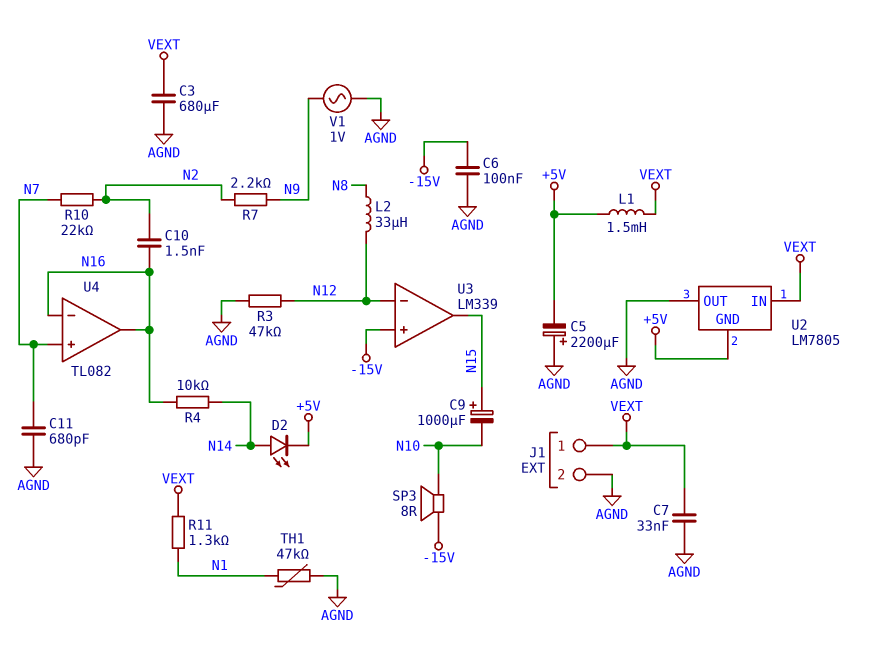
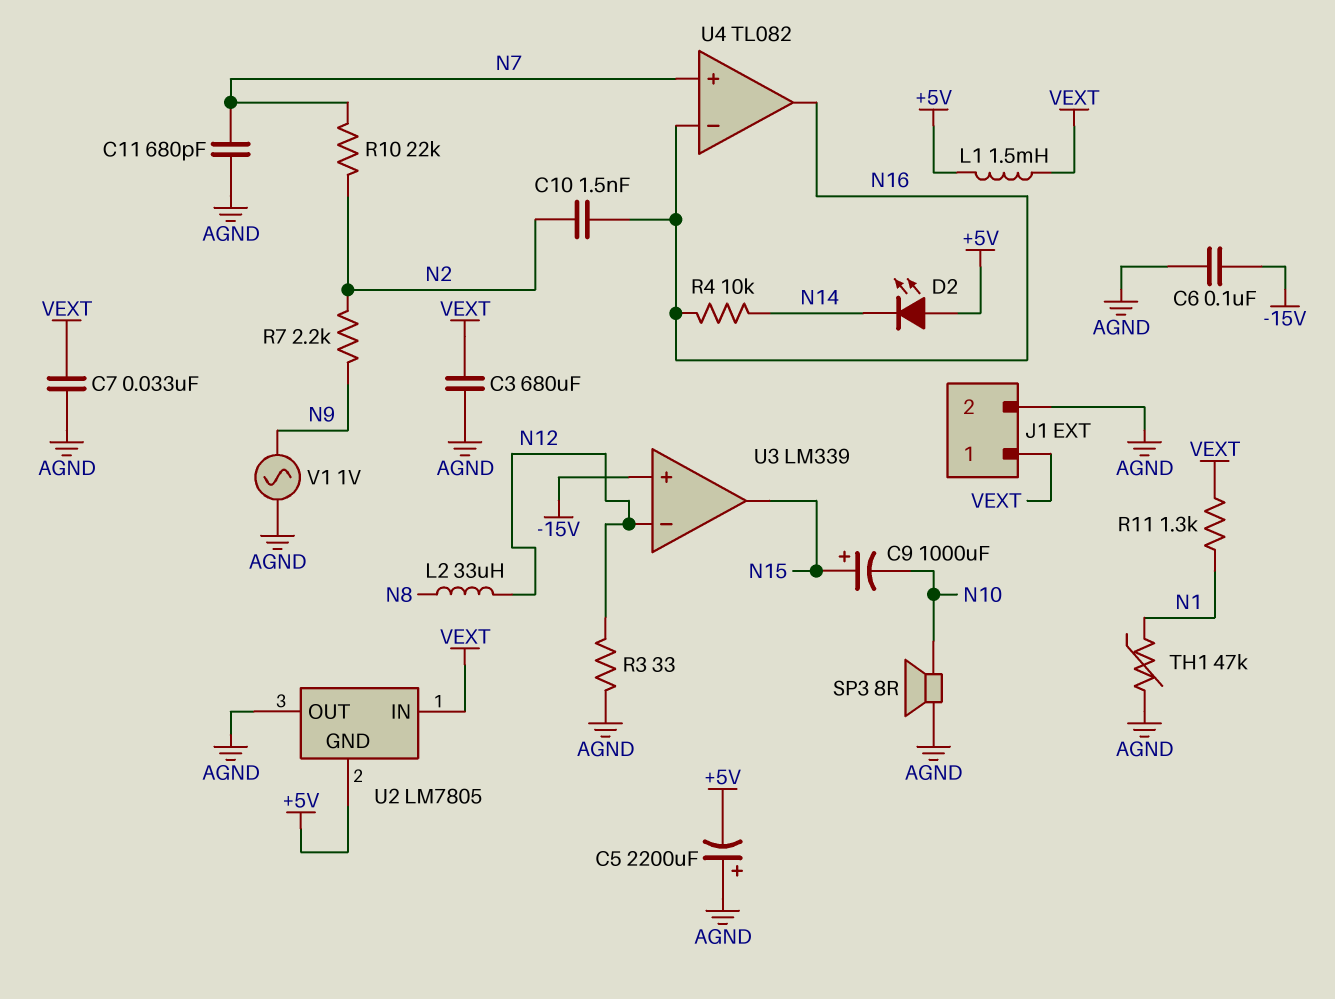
D2: LED (A N14, K +5V) -> LED (A +5V, K N14)
R3: 47k (AGND, N12) -> 33 (AGND, N12)
SP3: speaker 8R (-15V, N10) -> speaker 8R (AGND, N10)

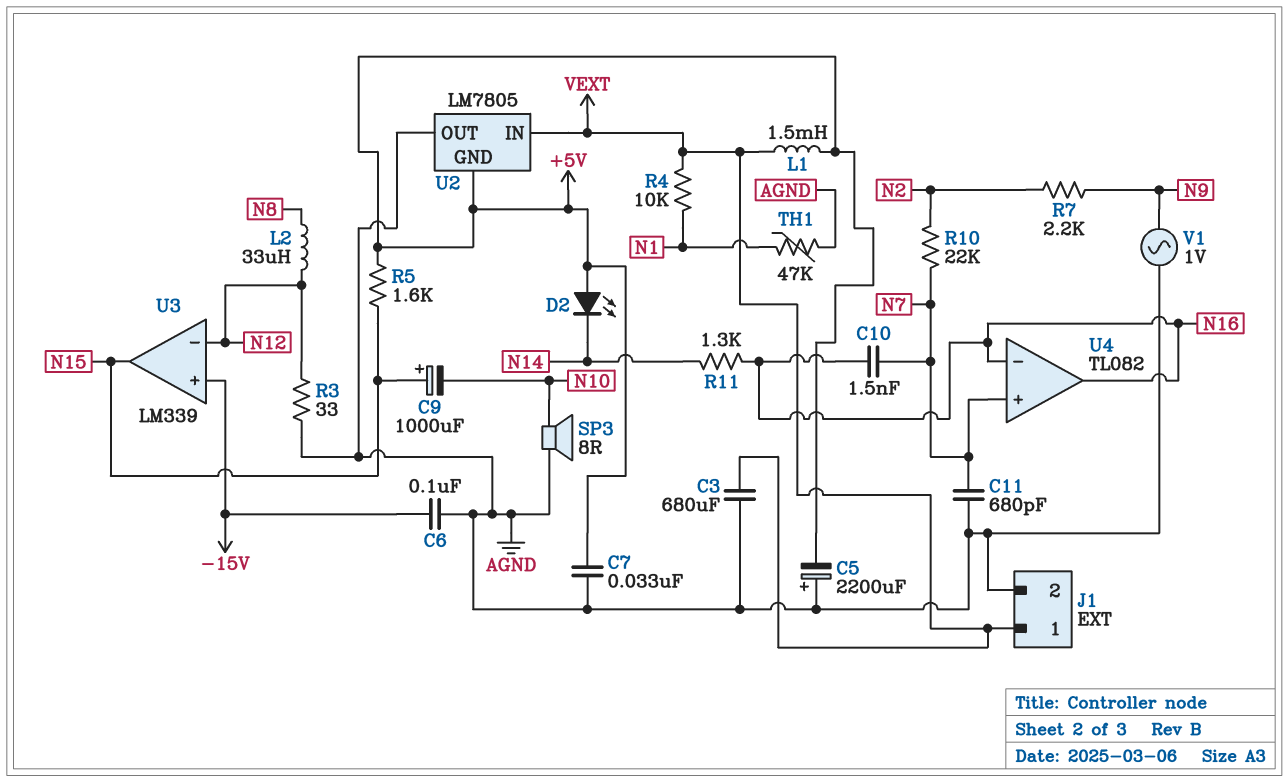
C7: 33nF (AGND, VEXT) -> 33nF (+5V, AGND)
C10: 1.5nF (N2, N16) -> 1.5nF (N7, N16)
R4: 10k (N14, N16) -> 10k (N1, VEXT)
R5: none -> 1.6k (+5V, N15)
R11: 1.3k (N1, VEXT) -> 1.3k (N14, N16)

